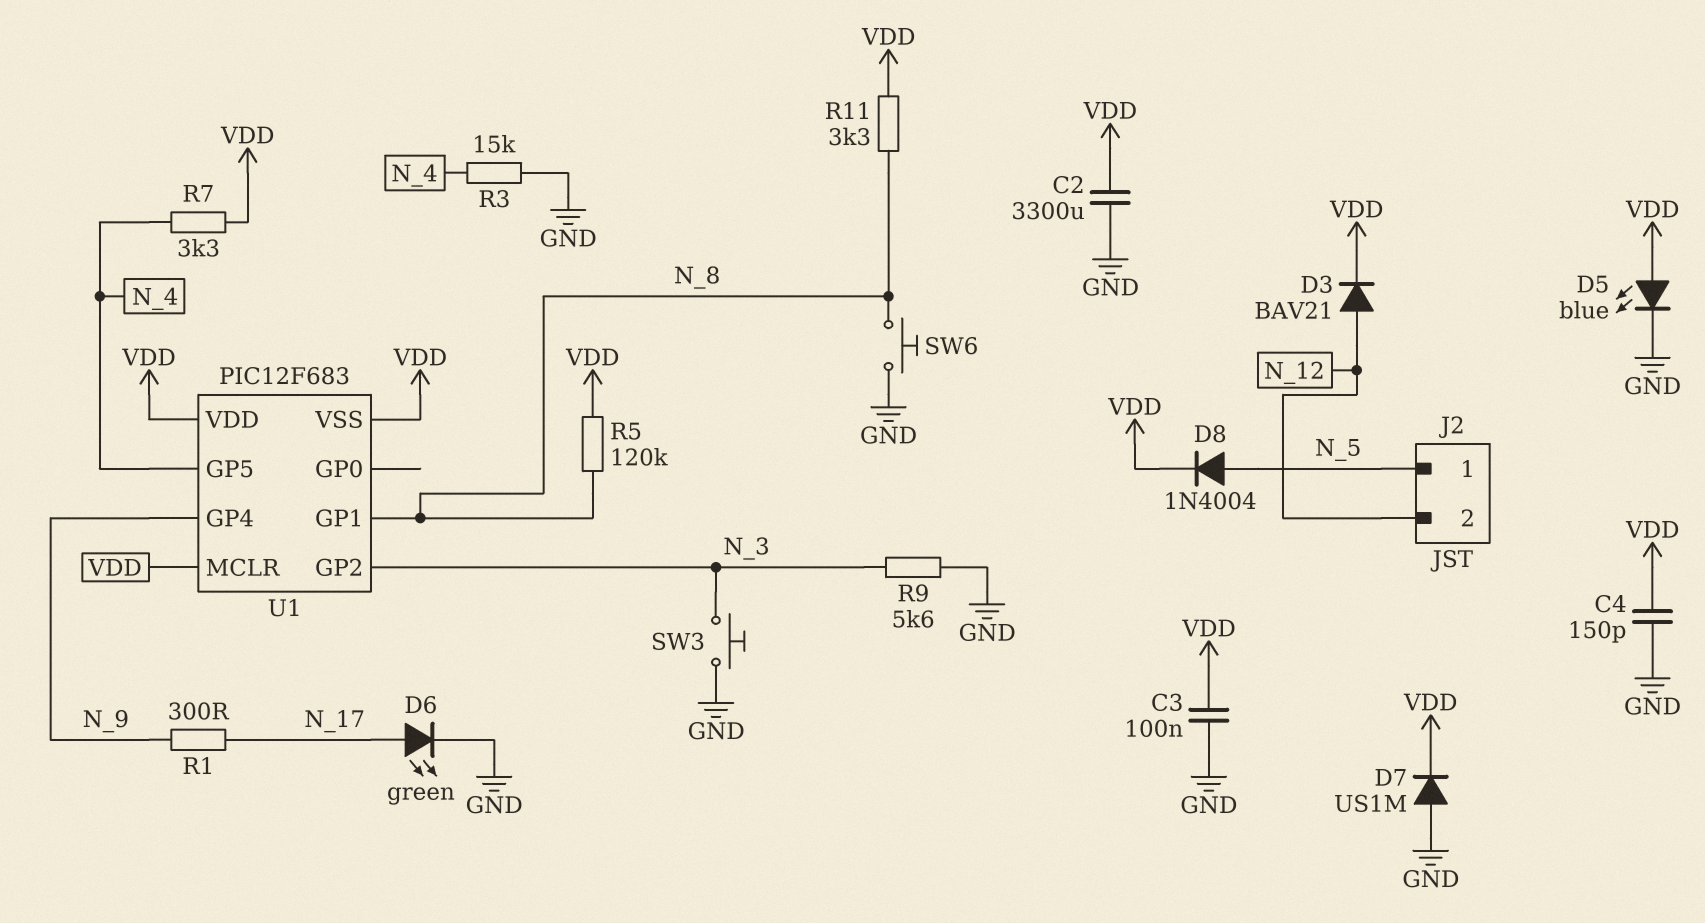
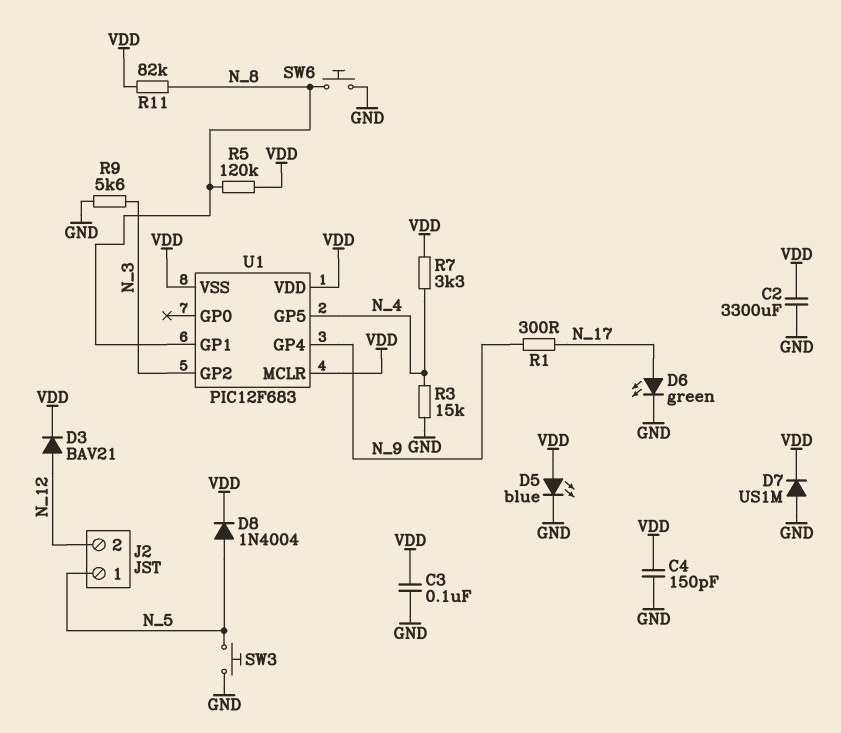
R11: 3.3k (N_8, VDD) -> 82k (N_8, VDD)
SW3: button (GND, N_3) -> button (GND, N_5)

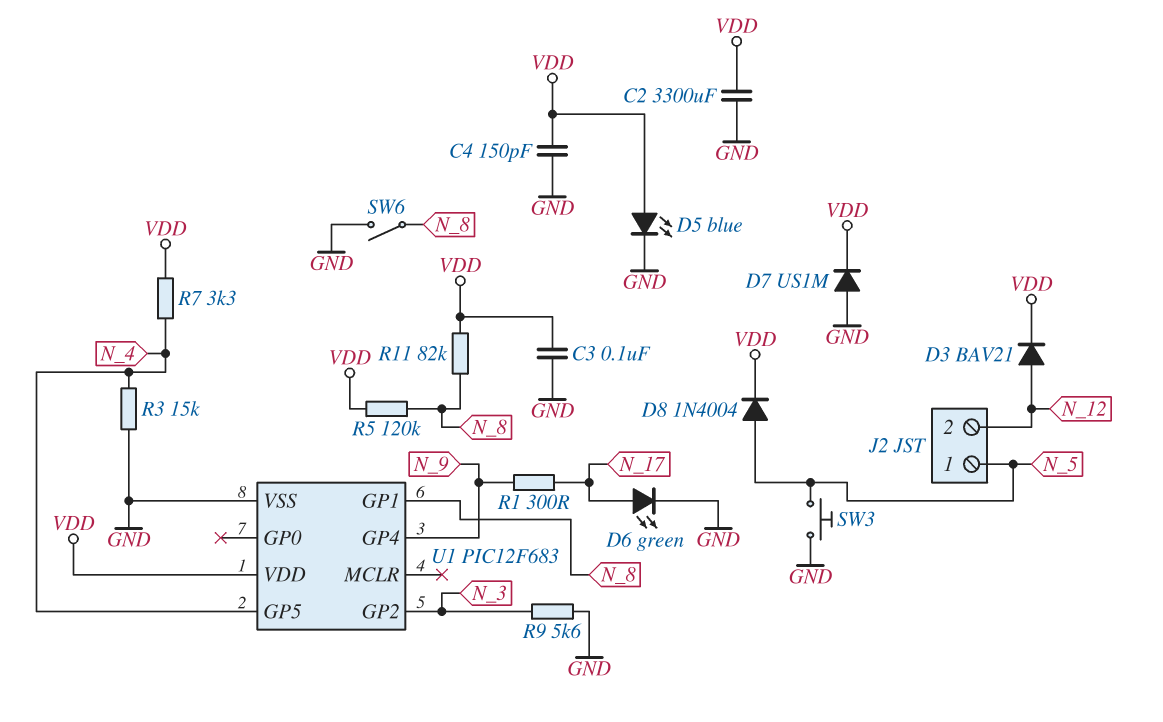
SW6: button (GND, N_8) -> switch (GND, N_8)
U1 pin MCLR: VDD -> none
U1 pin VSS: VDD -> GND

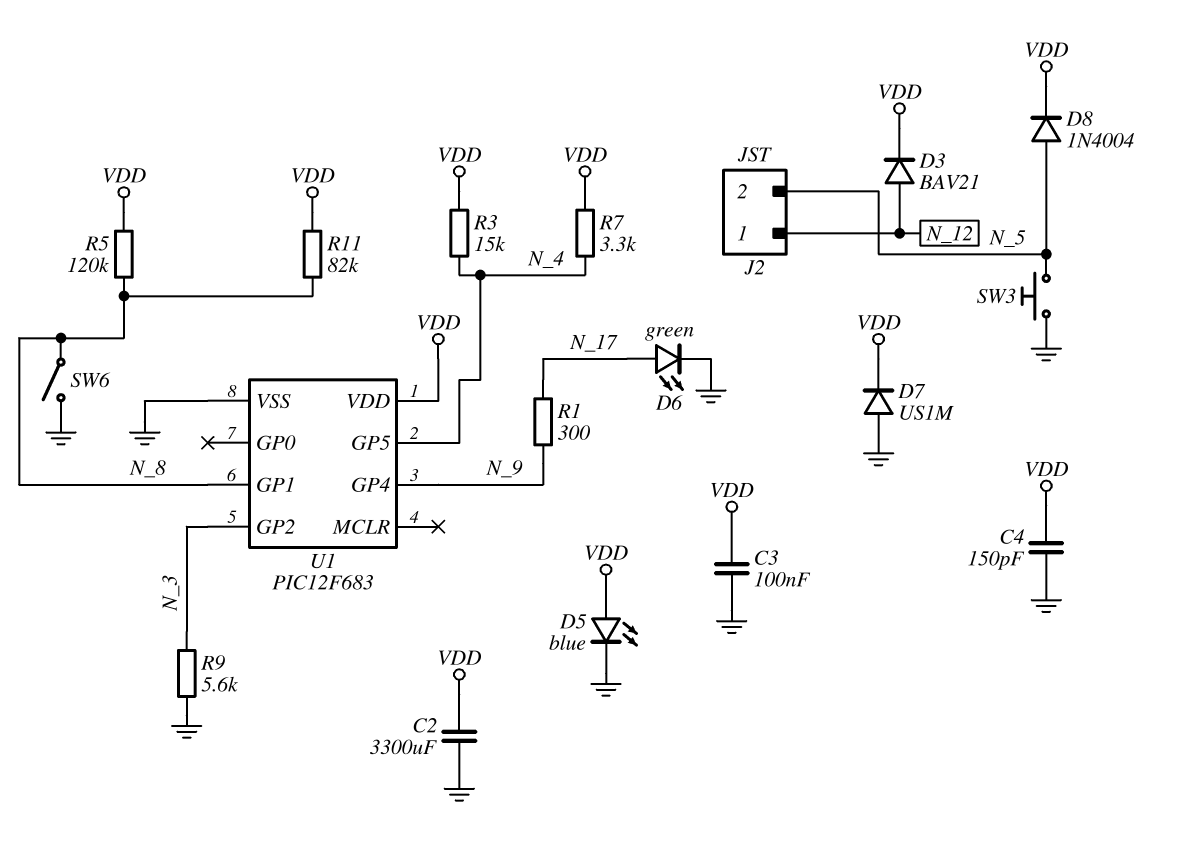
J2 pin 1: N_5 -> N_12
J2 pin 2: N_12 -> N_5
R3: 15k (GND, N_4) -> 15k (N_4, VDD)

